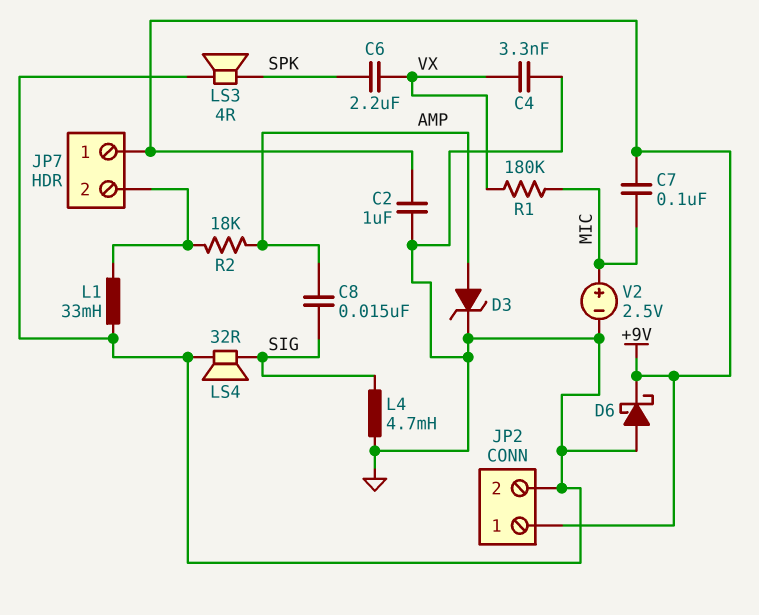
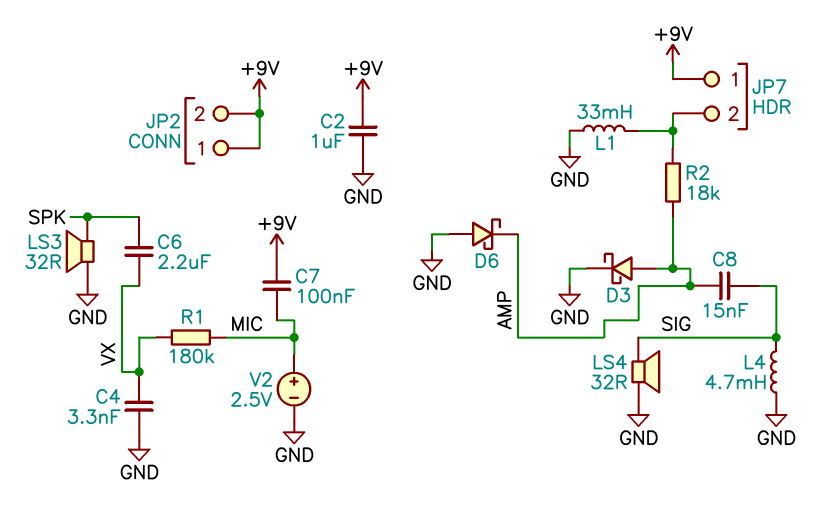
D3: zener (A AMP, K GND) -> schottky (A AMP, K GND)
D6: schottky (A GND, K +9V) -> schottky (A GND, K AMP)
JP2 pin 2: GND -> +9V
LS3: speaker 4R (GND, SPK) -> speaker 32R (GND, SPK)

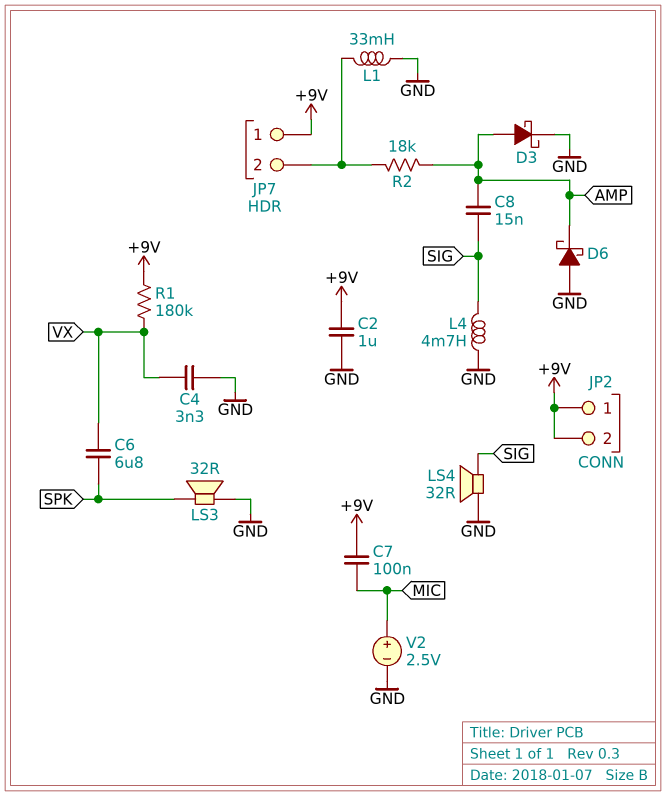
C6: 2.2uF (SPK, VX) -> 6.8uF (SPK, VX)
R1: 180k (MIC, VX) -> 180k (+9V, VX)

